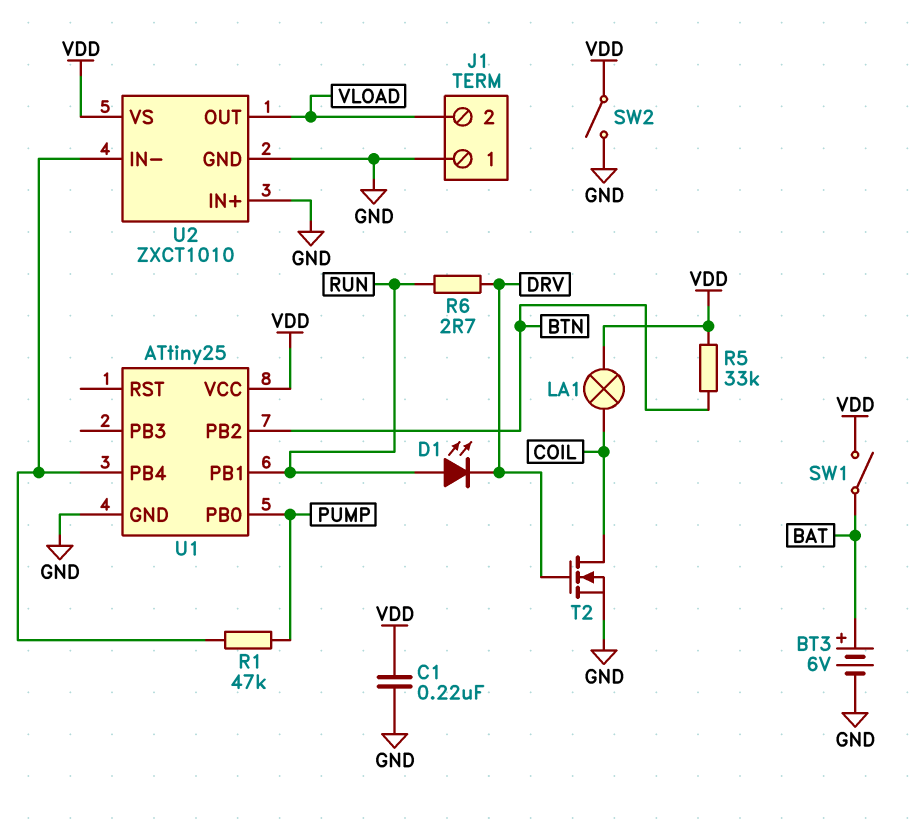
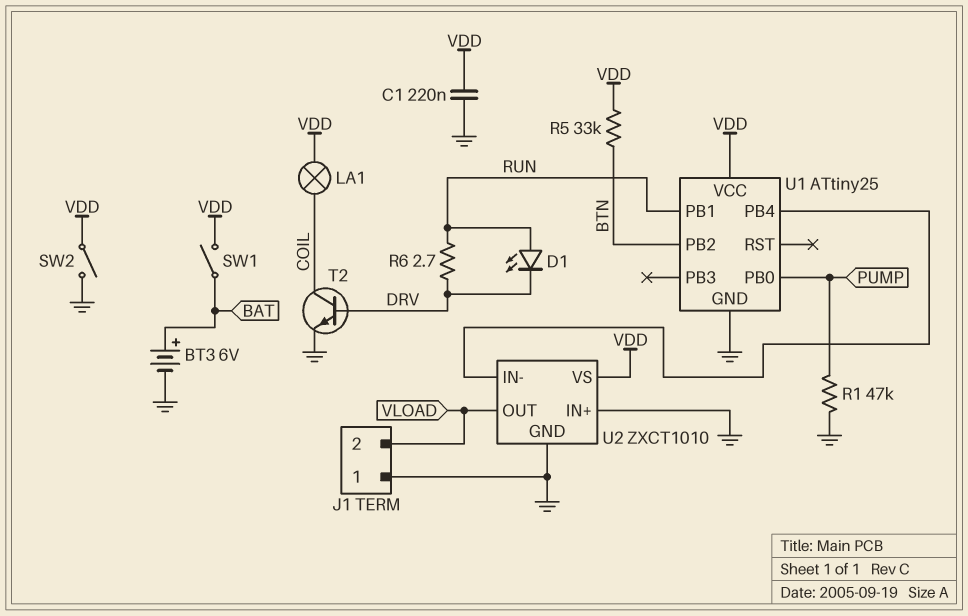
R1: 47k (PUMP, U1/PB4) -> 47k (GND, PUMP)
T2: NMOS (G DRV, D COIL, S GND) -> NPN (B DRV, C COIL, E GND)

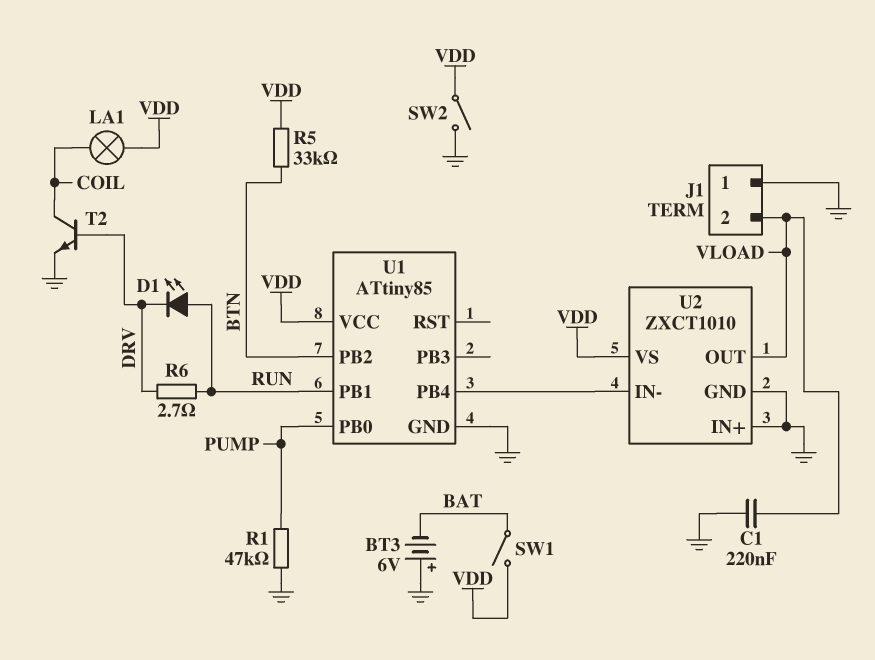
BT3: 6V (plus BAT, minus GND) -> 6V (plus GND, minus BAT)
C1: 220nF (GND, VDD) -> 220nF (GND, VLOAD)
U1: ATtiny25 -> ATtiny85

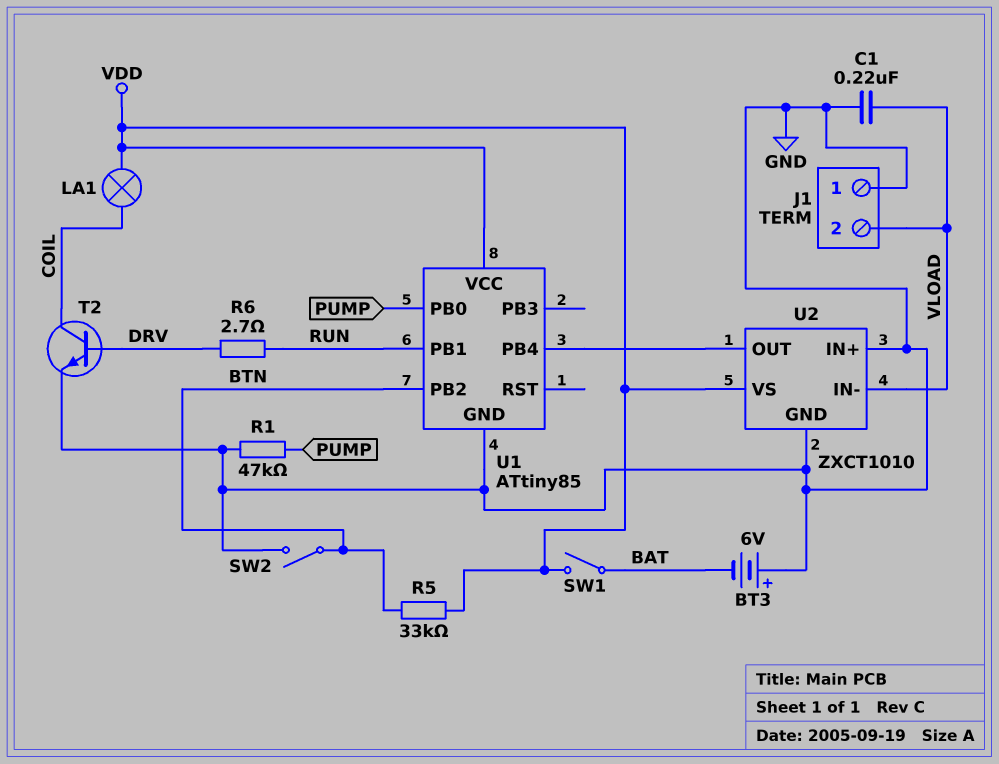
D1: LED (A RUN, K DRV) -> none
SW2: switch (GND, VDD) -> switch (BTN, GND)
U2 pin IN-: U1/PB4 -> VLOAD
U2 pin OUT: VLOAD -> U1/PB4

